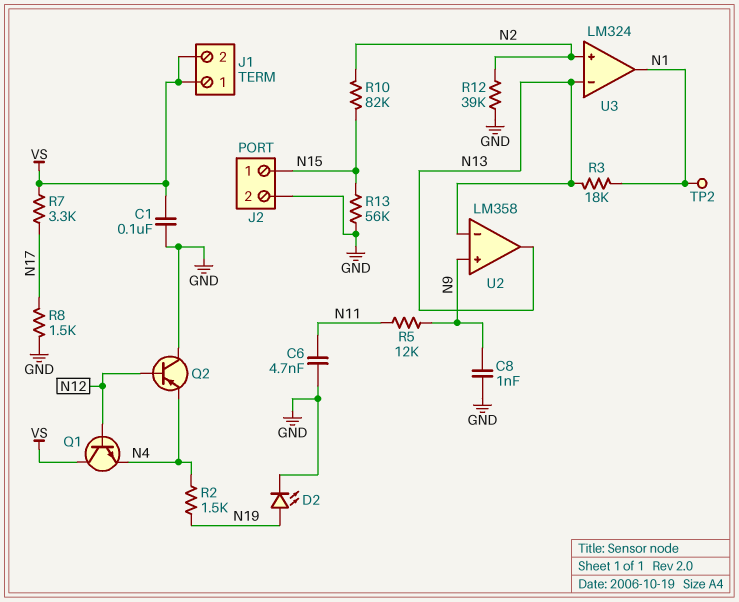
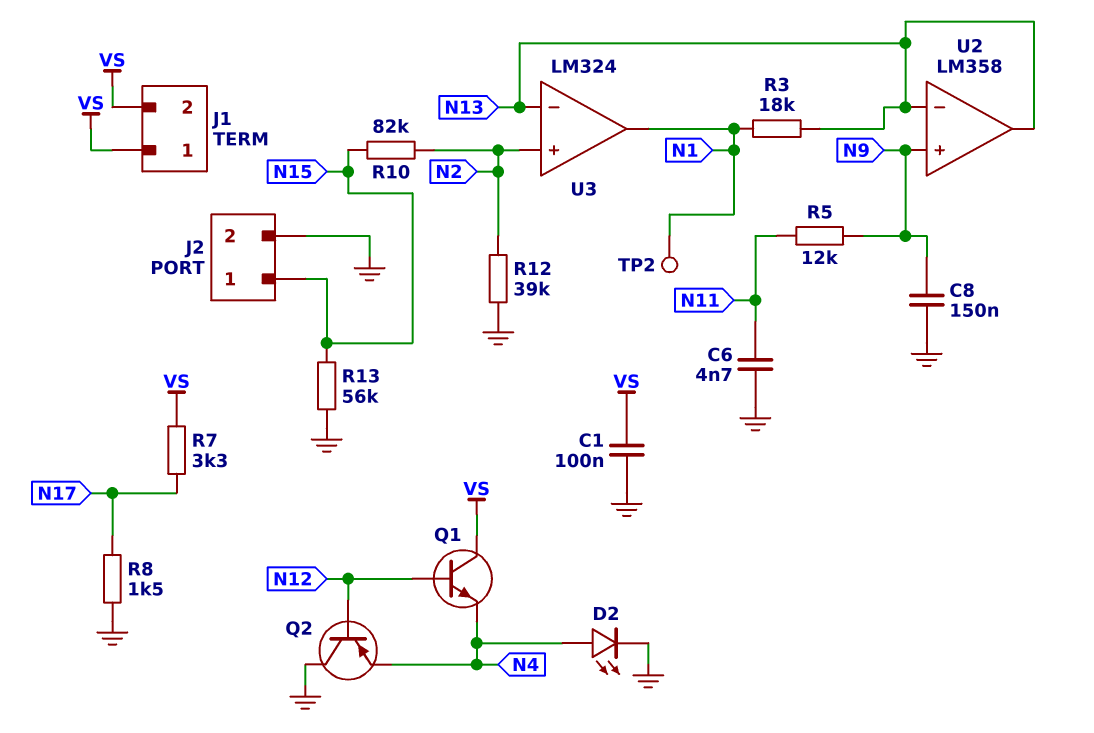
C8: 1nF (GND, N9) -> 150nF (GND, N9)
D2: LED (A N19, K GND) -> LED (A N4, K GND)
R2: 1.5k (N4, N19) -> none

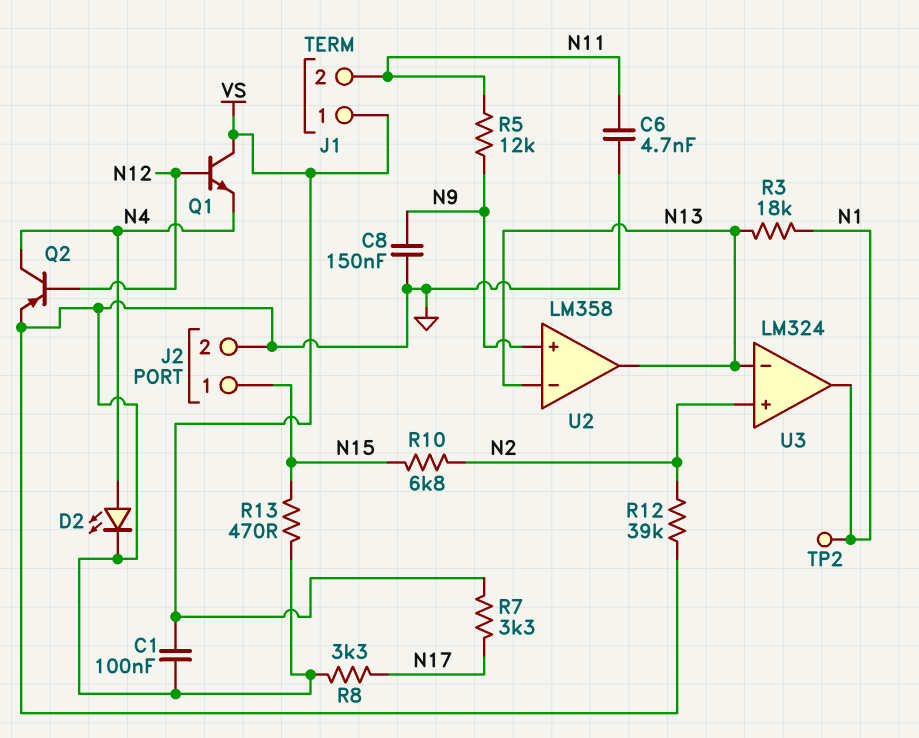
J1 pin 2: VS -> N11
Q2: PNP (B N12, C GND, E N4) -> PNP (B N12, C N4, E GND)
R8: 1.5k (GND, N17) -> 3.3k (GND, N17)
R10: 82k (N2, N15) -> 6.8k (N2, N15)
R13: 56k (GND, N15) -> 470 (GND, N15)

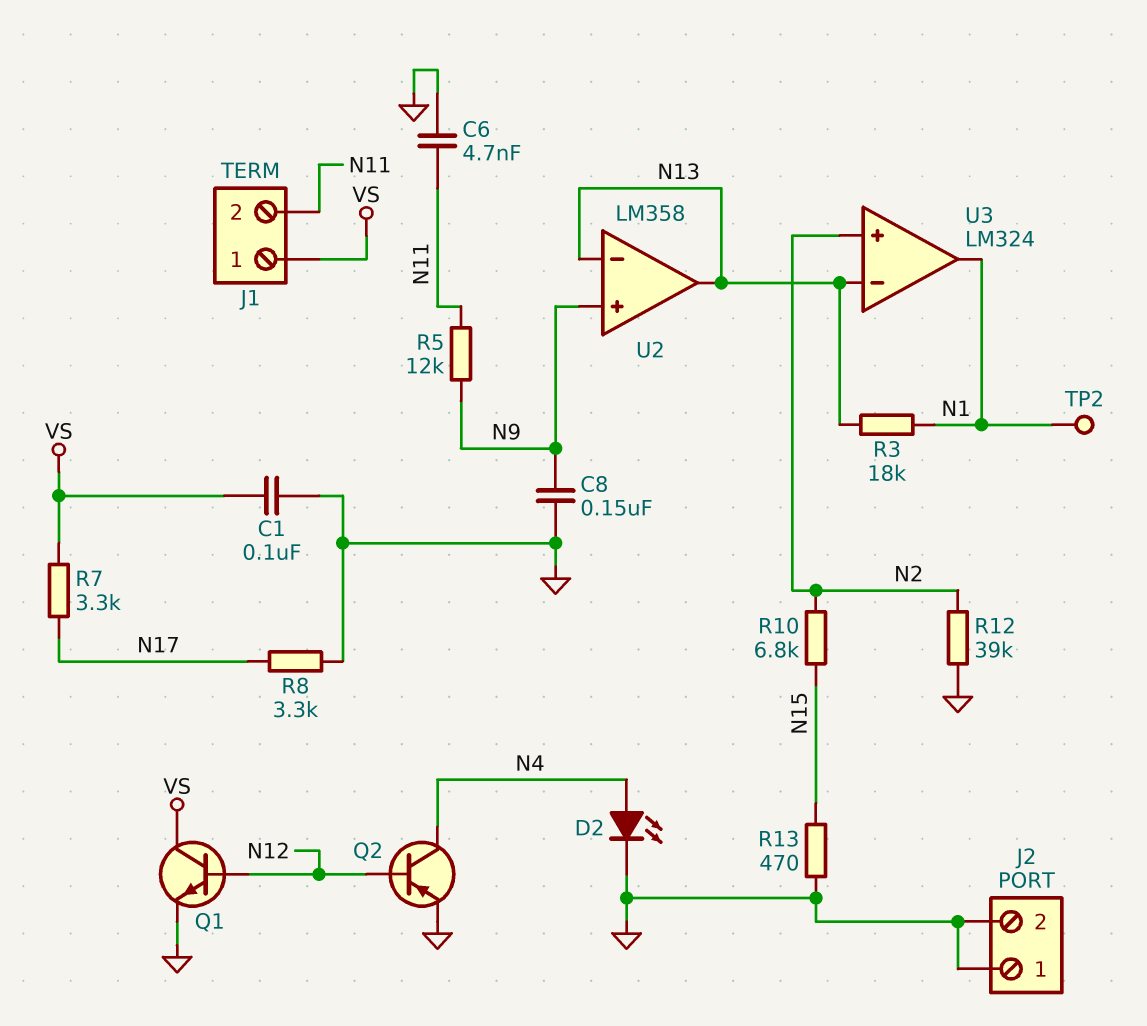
J2 pin 1: N15 -> GND
Q1: NPN (B N12, C VS, E N4) -> NPN (B N12, C VS, E GND)

